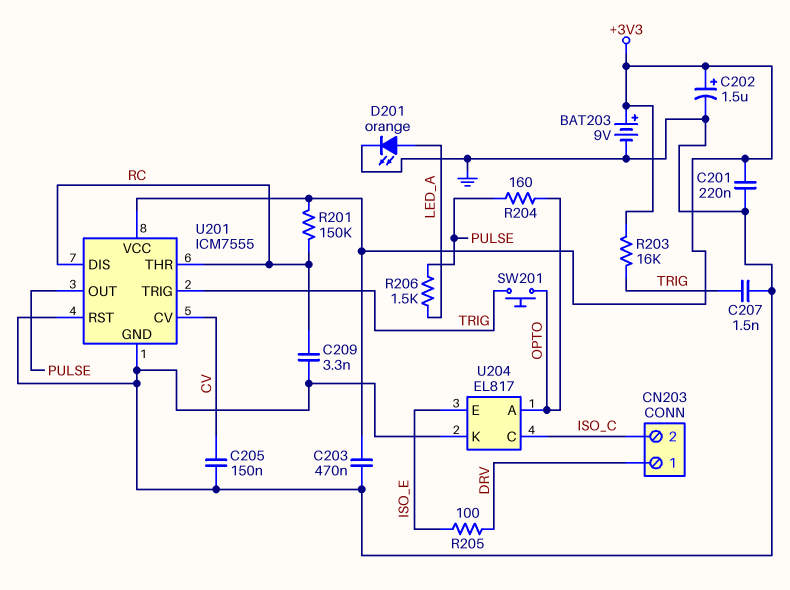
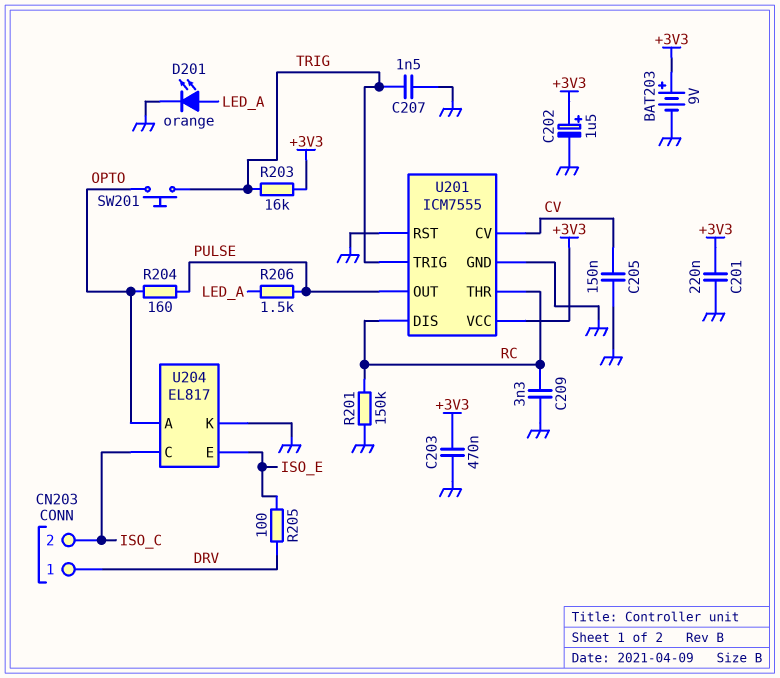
R201: 150k (+3V3, RC) -> 150k (GND, RC)

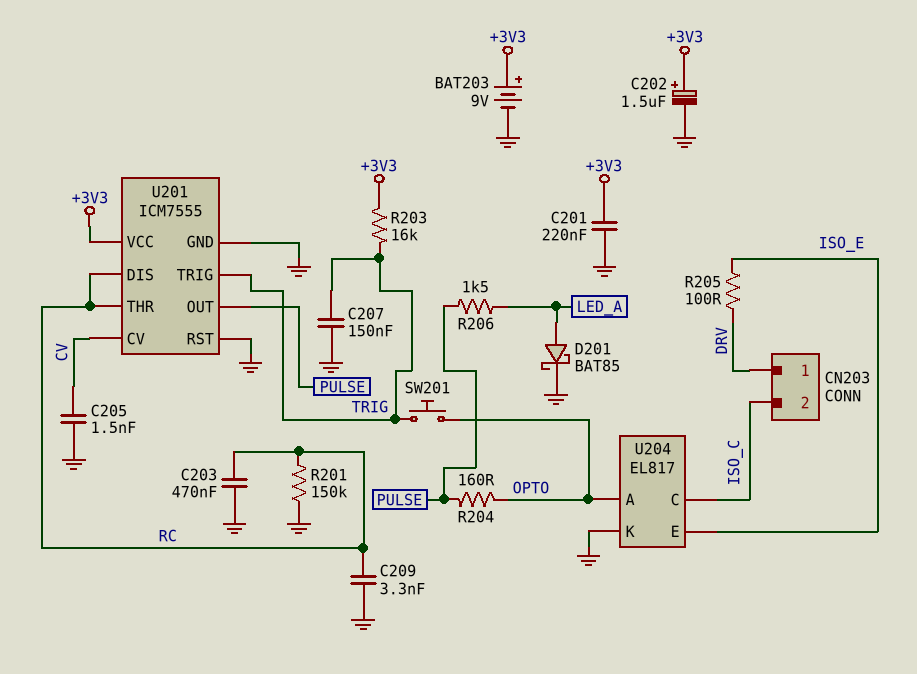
C203: 470nF (+3V3, GND) -> 470nF (GND, RC)
C205: 150nF (CV, GND) -> 1.5nF (CV, GND)
C207: 1.5nF (GND, TRIG) -> 150nF (GND, TRIG)
D201: LED orange (A LED_A, K GND) -> schottky BAT85 (A LED_A, K GND)

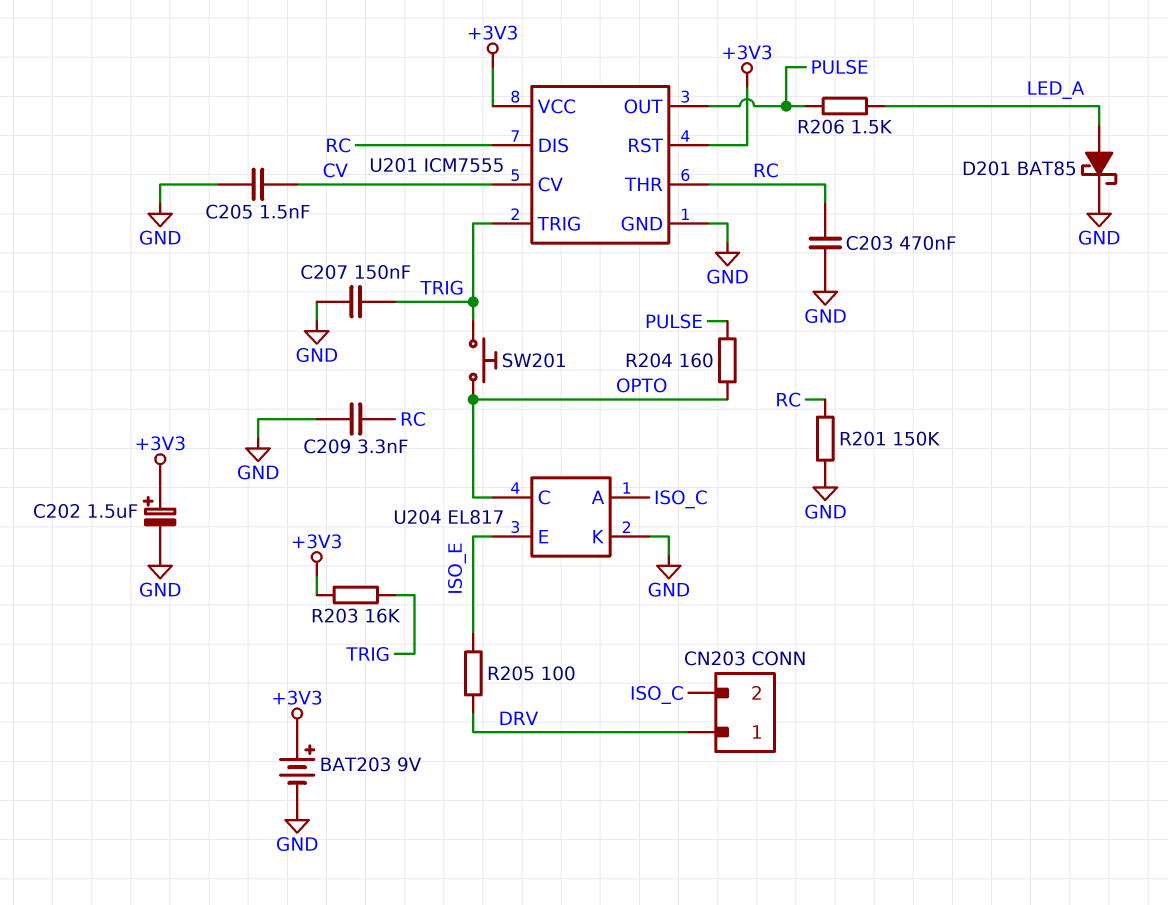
C201: 220nF (+3V3, GND) -> none
U201 pin RST: GND -> +3V3
U204 pin A: OPTO -> ISO_C
U204 pin C: ISO_C -> OPTO

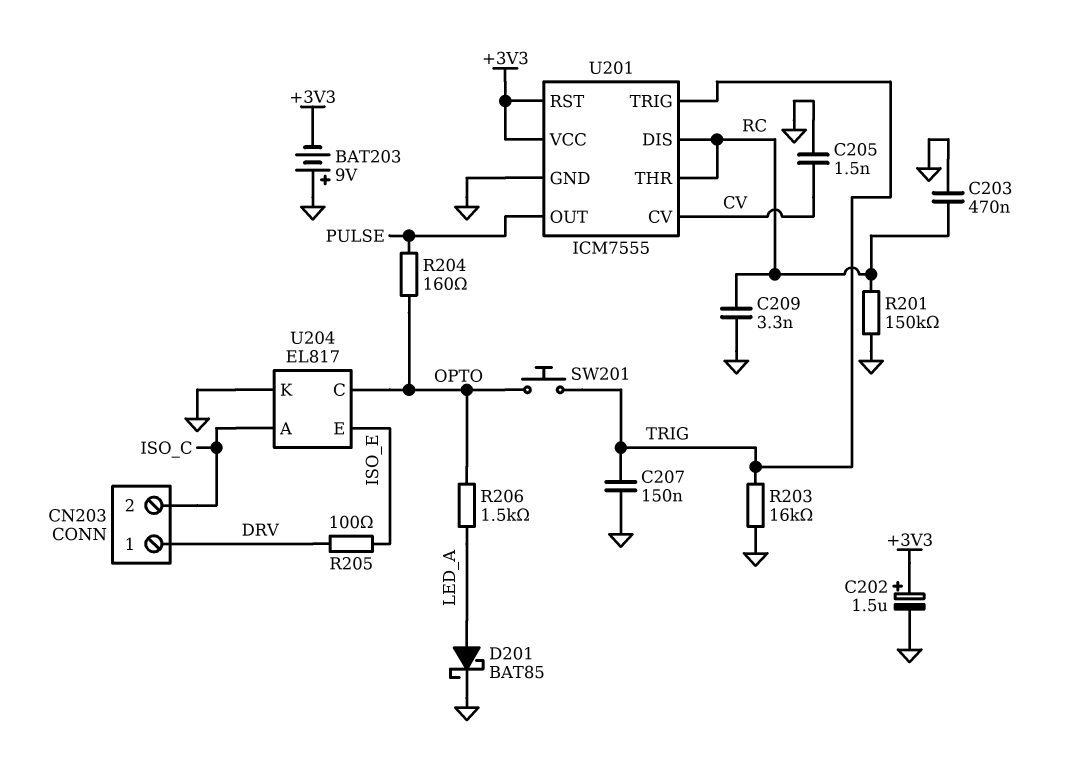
BAT203: 9V (plus +3V3, minus GND) -> 9V (plus GND, minus +3V3)
R203: 16k (+3V3, TRIG) -> 16k (GND, TRIG)
R206: 1.5k (LED_A, PULSE) -> 1.5k (LED_A, OPTO)

